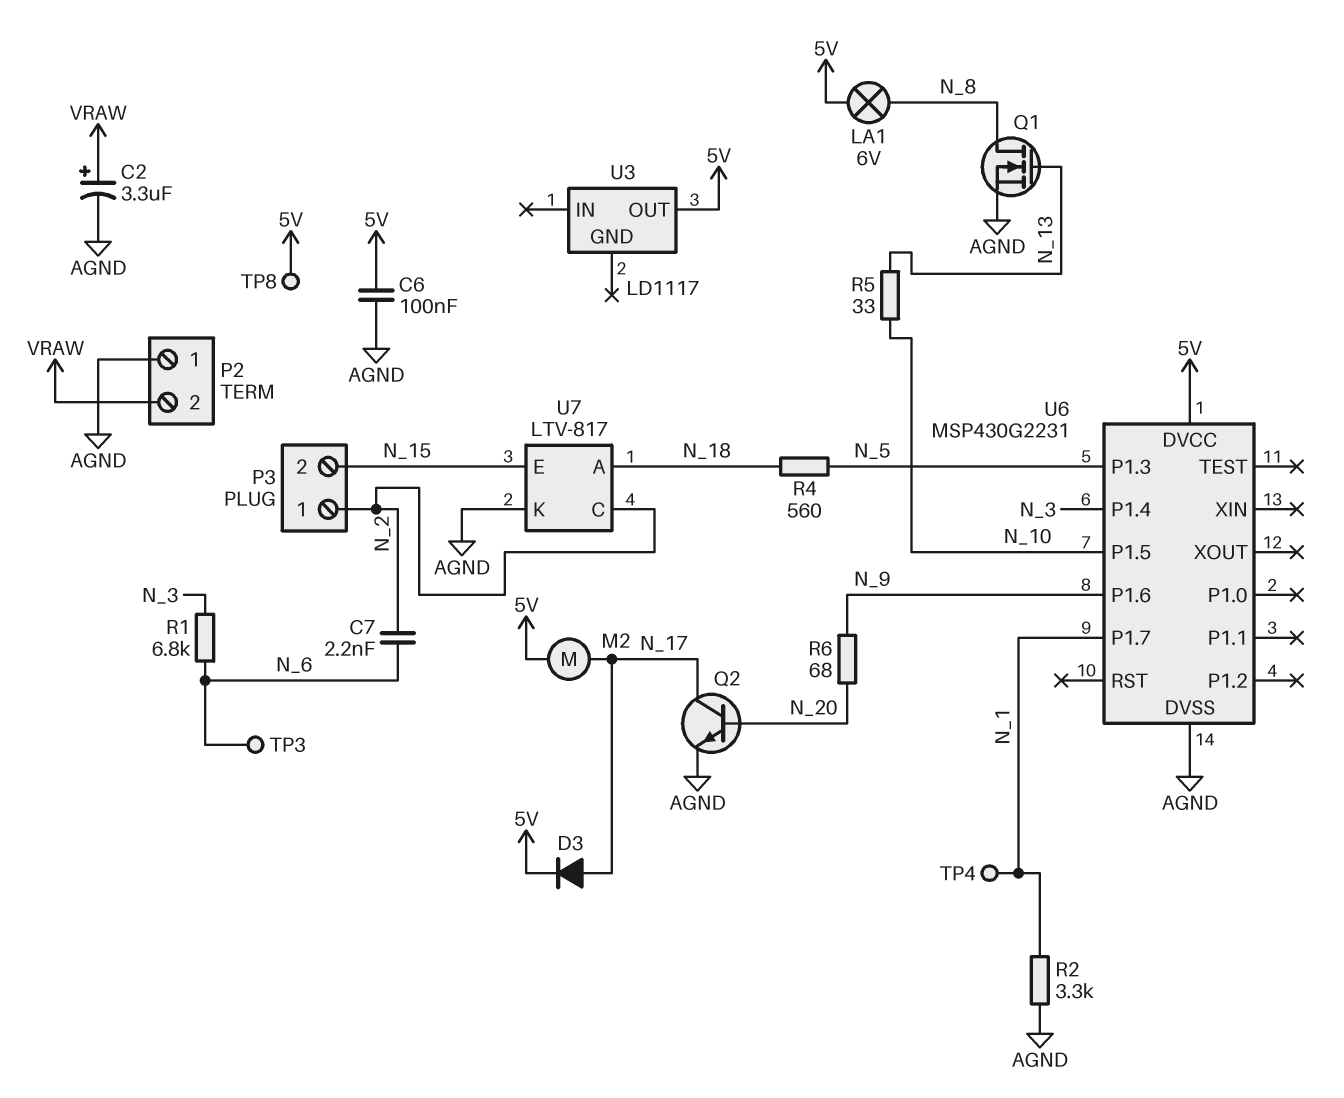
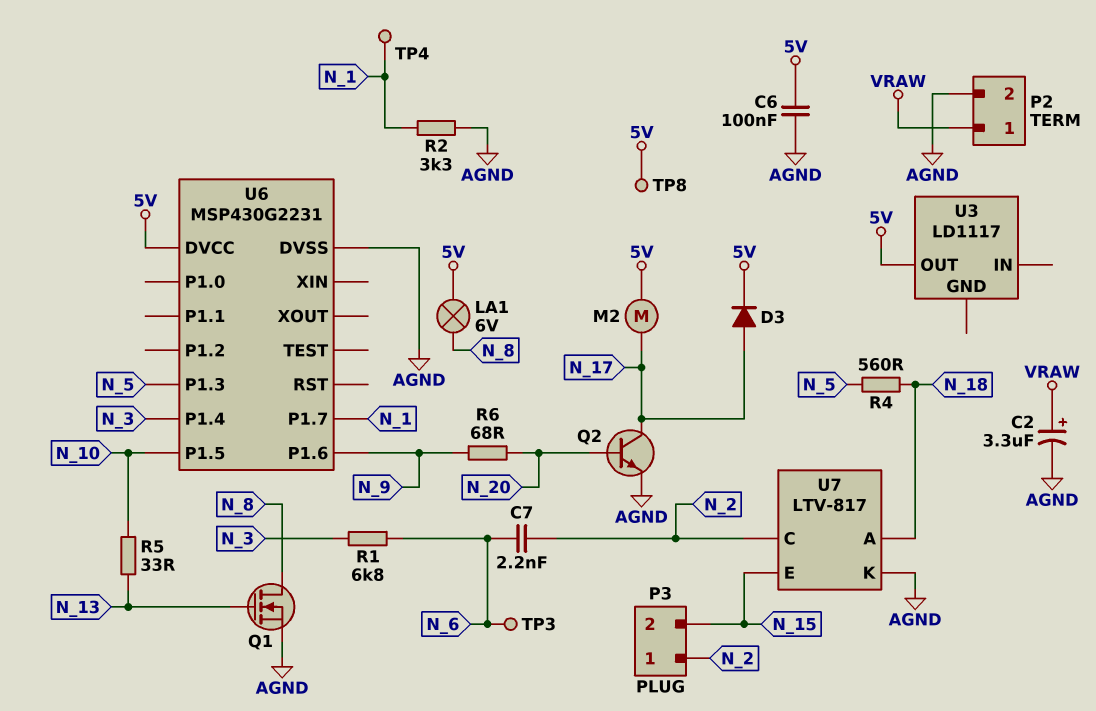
P2 pin 1: AGND -> VRAW
P2 pin 2: VRAW -> AGND

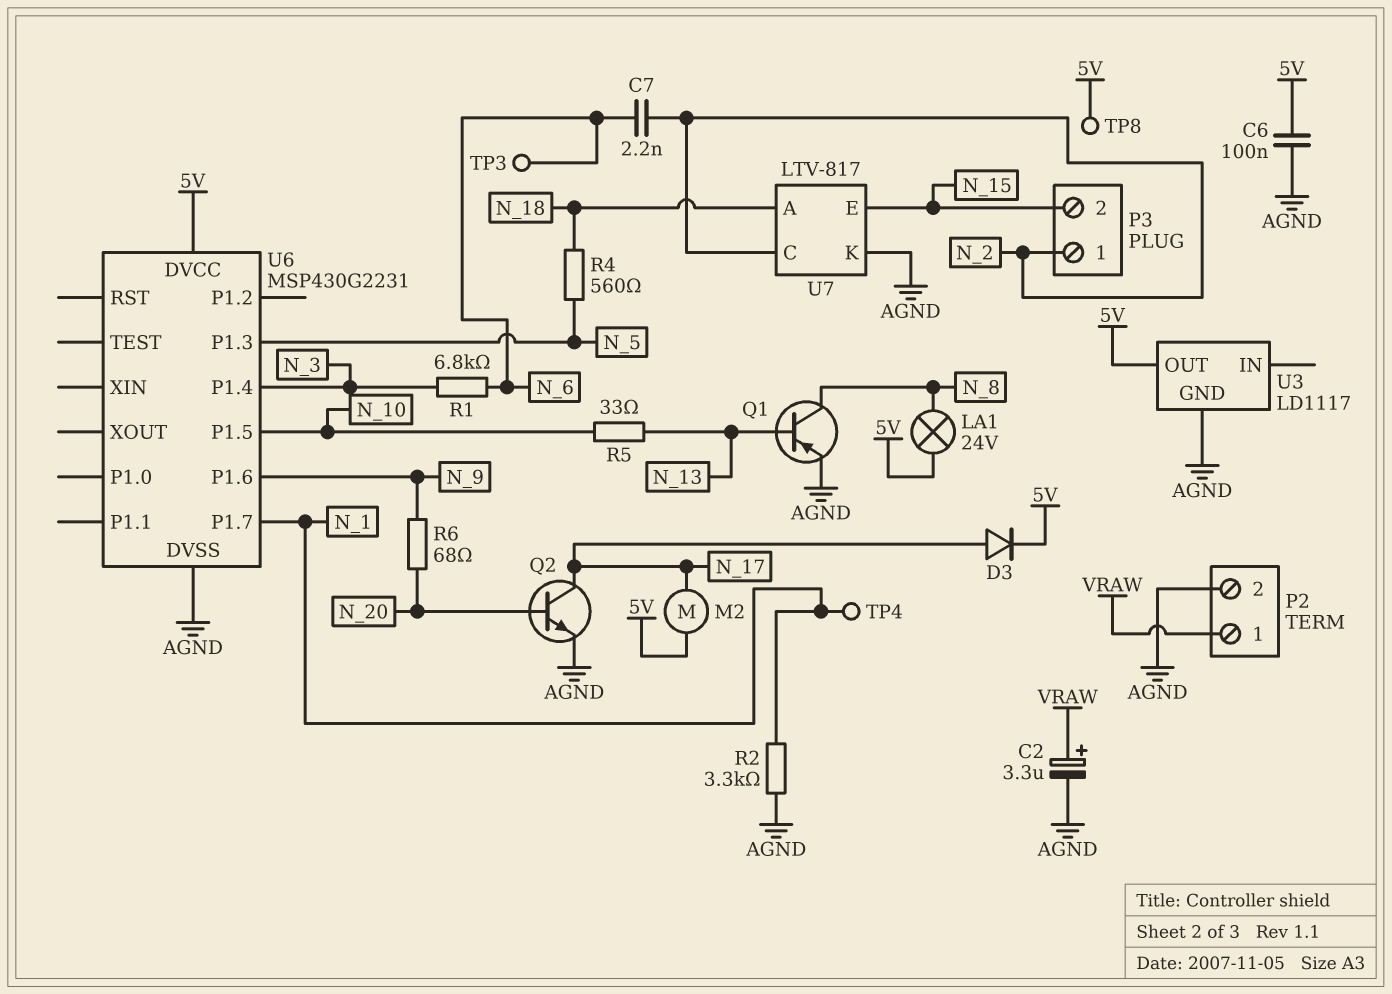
LA1: lamp 6V (5V, N_8) -> lamp 24V (5V, N_8)
Q1: NMOS (G N_13, D N_8, S AGND) -> PNP (B N_13, C N_8, E AGND)
U3 pin GND: none -> AGND

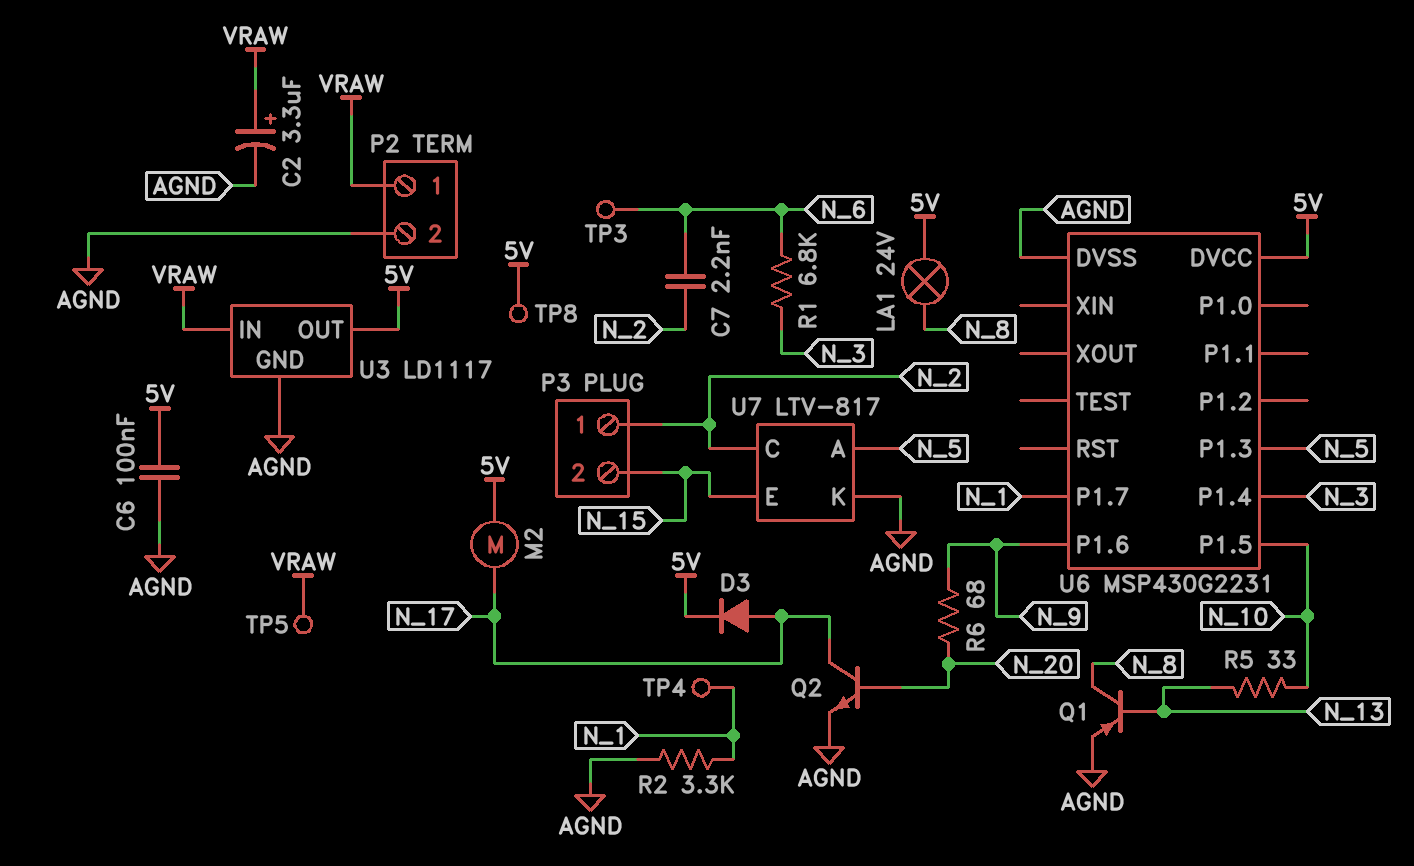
R4: 560 (N_5, N_18) -> none
TP5: none -> test point (VRAW)
U3 pin IN: none -> VRAW
U7 pin A: N_18 -> N_5

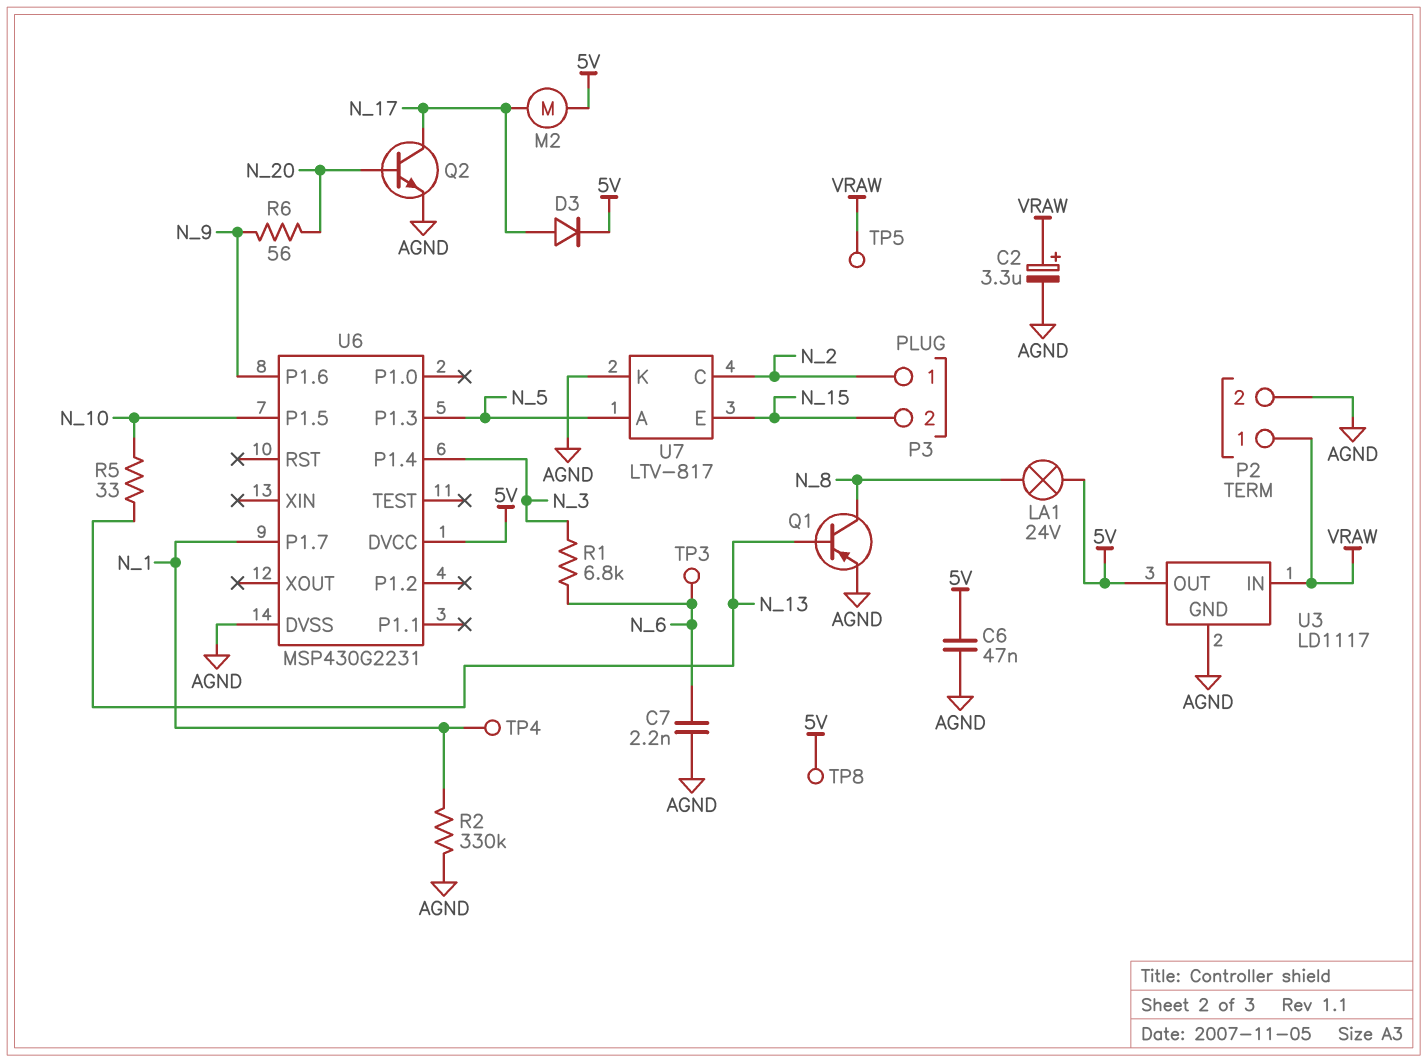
C6: 100nF (5V, AGND) -> 47nF (5V, AGND)
C7: 2.2nF (N_2, N_6) -> 2.2nF (AGND, N_6)
R2: 3.3k (AGND, N_1) -> 330k (AGND, N_1)
R6: 68 (N_9, N_20) -> 56 (N_9, N_20)

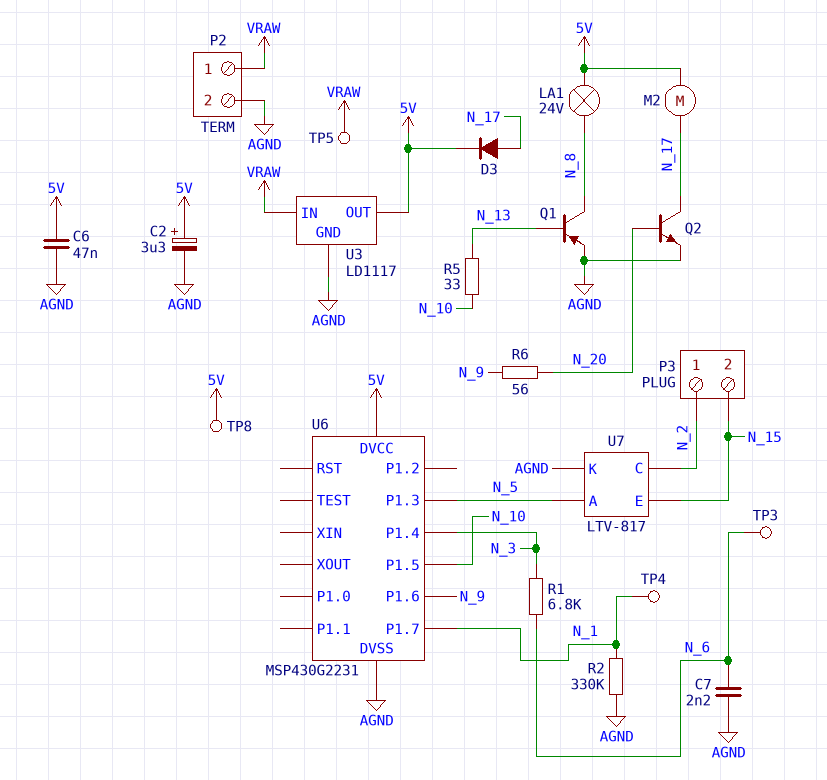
C2: 3.3uF (plus VRAW, minus AGND) -> 3.3uF (plus 5V, minus AGND)

